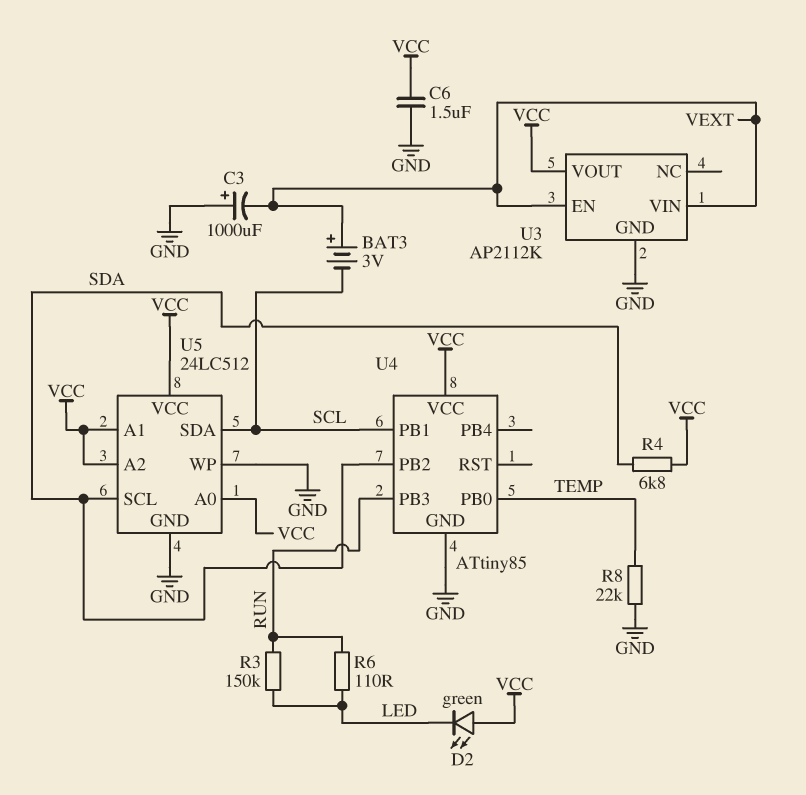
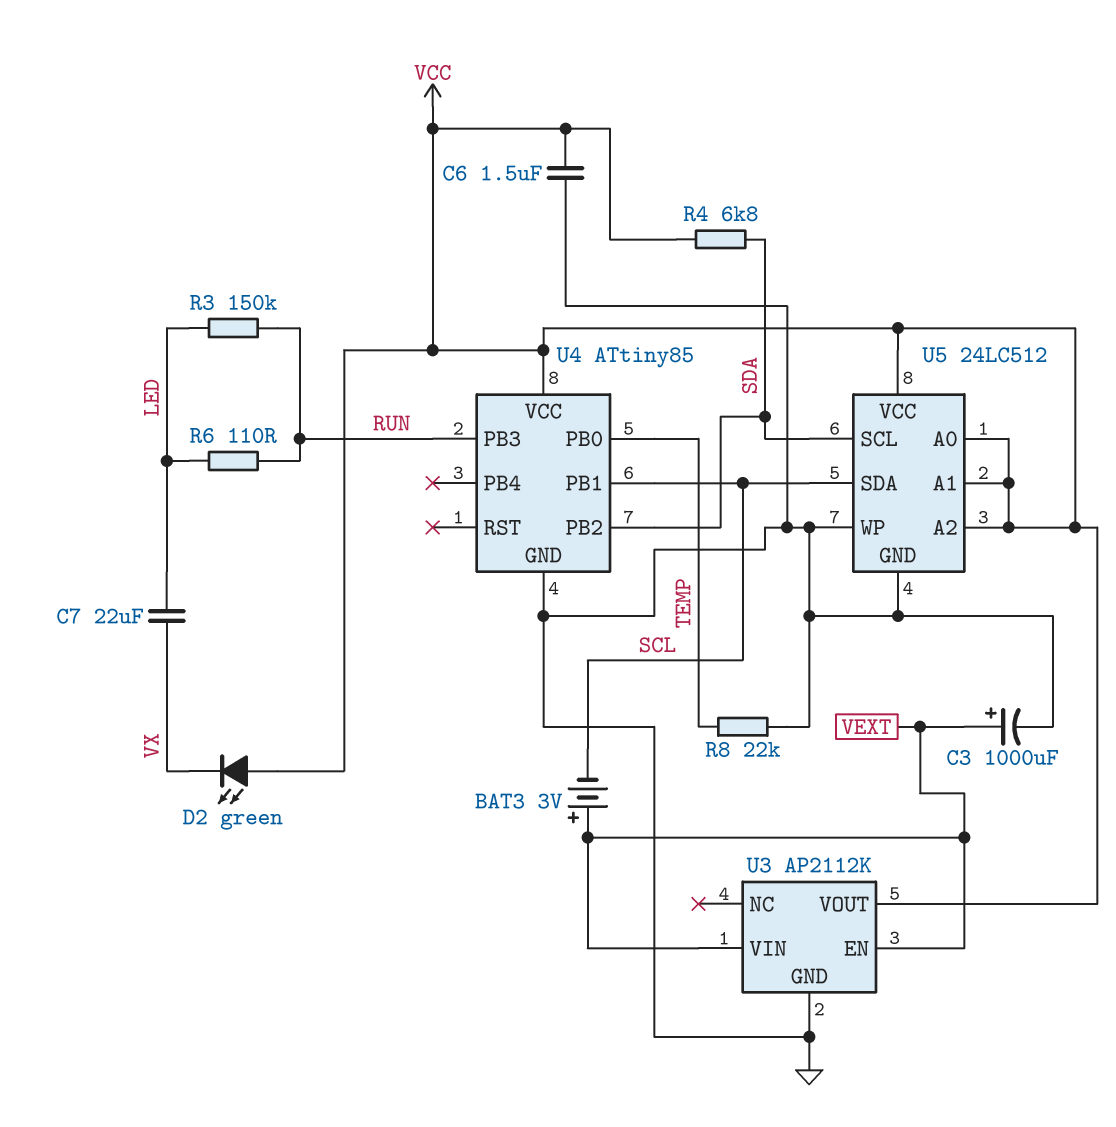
C3: 1000uF (plus GND, minus VEXT) -> 1000uF (plus VEXT, minus GND)
C7: none -> 22uF (LED, VX)
D2: LED green (A VCC, K LED) -> LED green (A VCC, K VX)

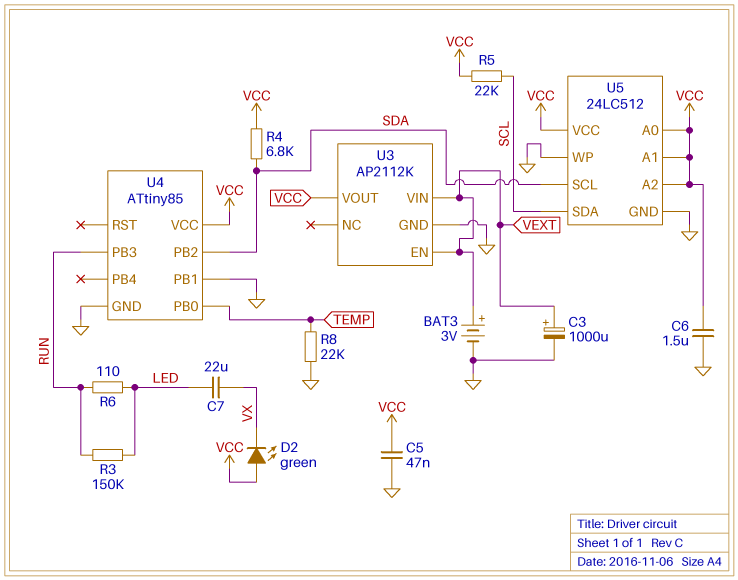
BAT3: 3V (plus VEXT, minus SCL) -> 3V (plus VEXT, minus GND)
C5: none -> 47nF (GND, VCC)
R5: none -> 22k (SCL, VCC)
U4 pin PB1: SCL -> GND

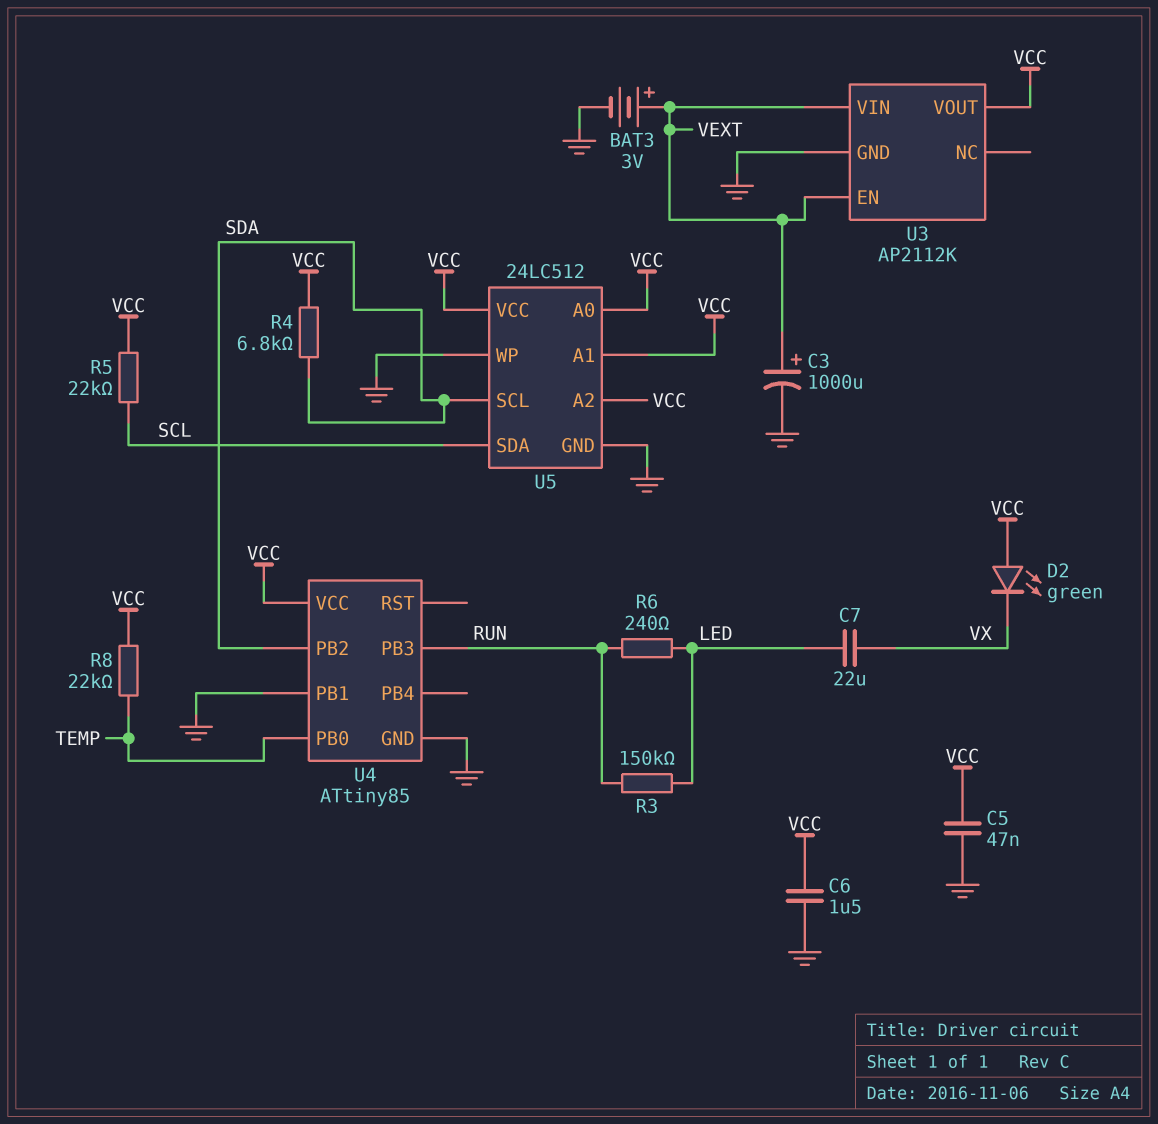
R6: 110 (LED, RUN) -> 240 (LED, RUN)
R8: 22k (GND, TEMP) -> 22k (TEMP, VCC)

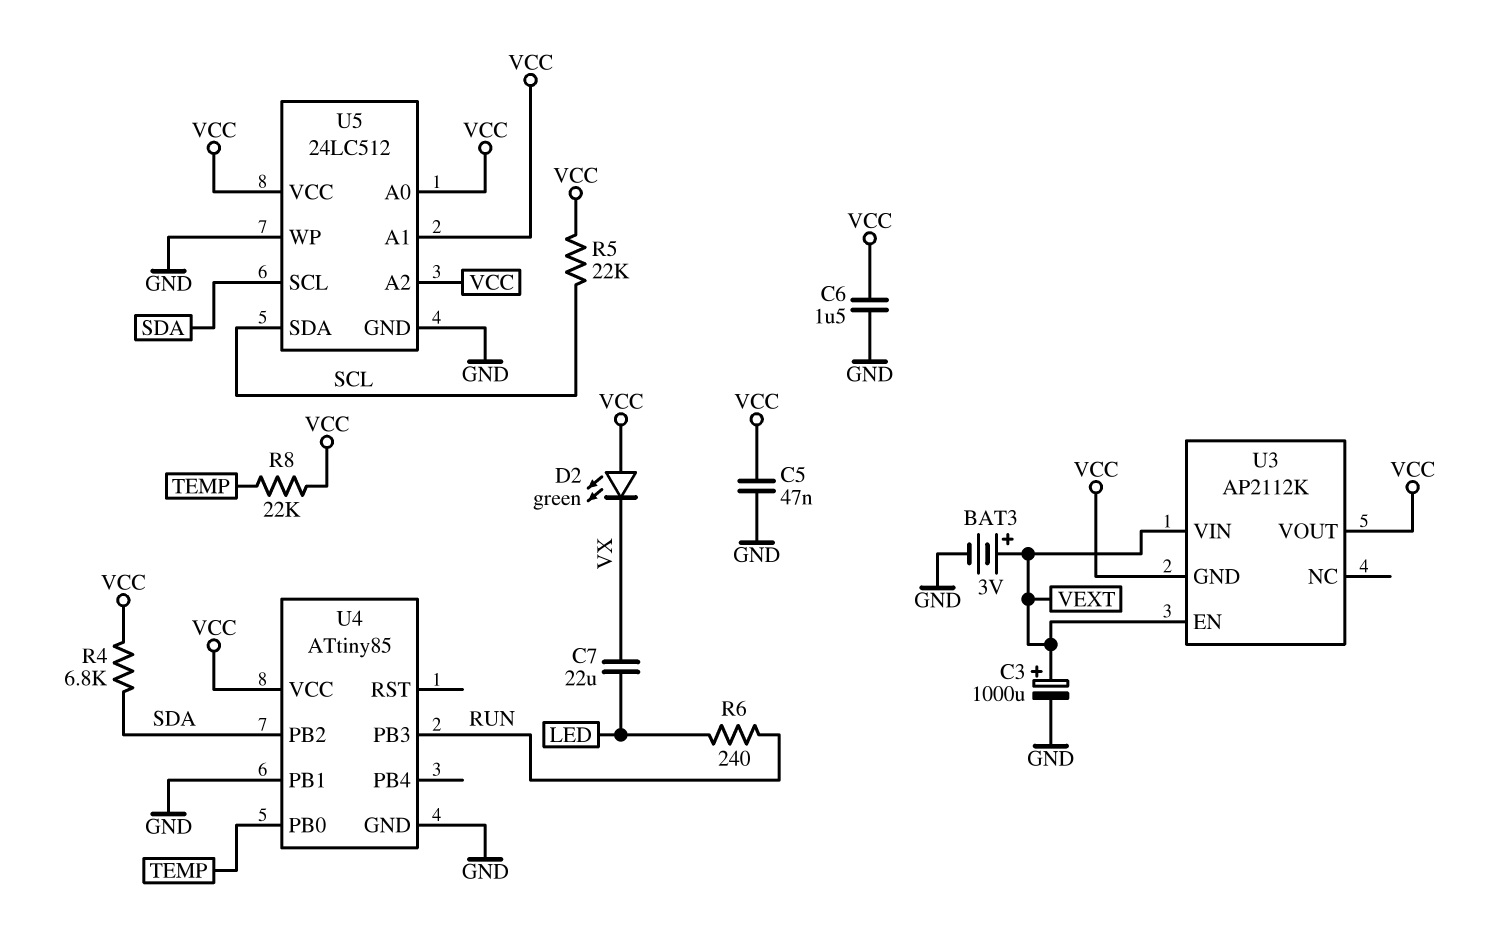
R3: 150k (LED, RUN) -> none
U3 pin GND: GND -> VCC

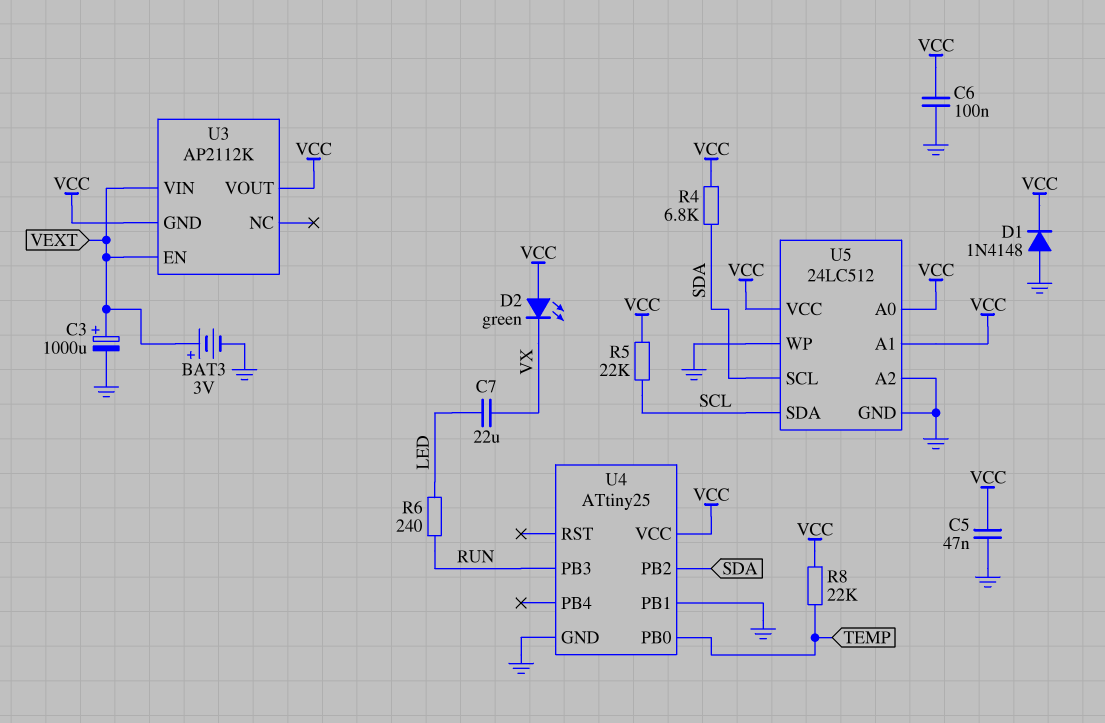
C6: 1.5uF (GND, VCC) -> 100nF (GND, VCC)
D1: none -> diode 1N4148 (A GND, K VCC)
U4: ATtiny85 -> ATtiny25
U5 pin A2: VCC -> GND

